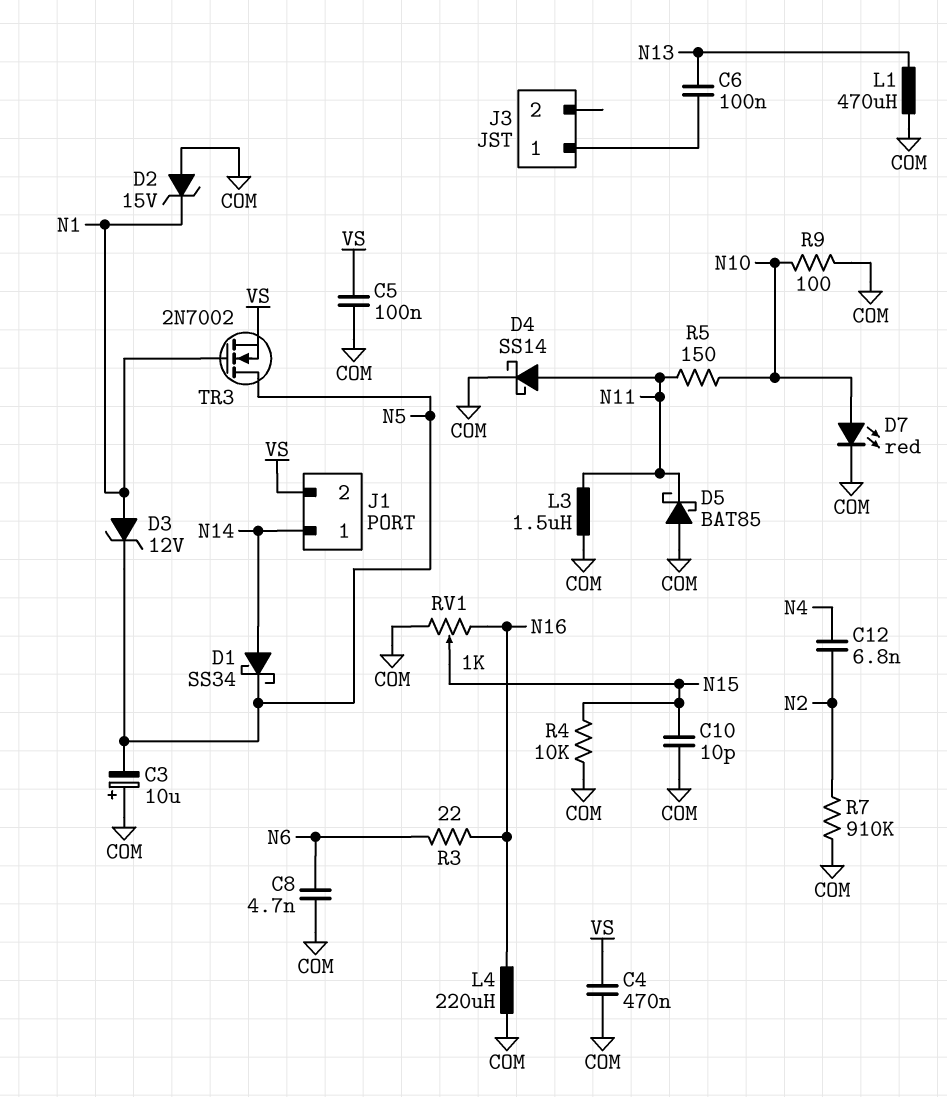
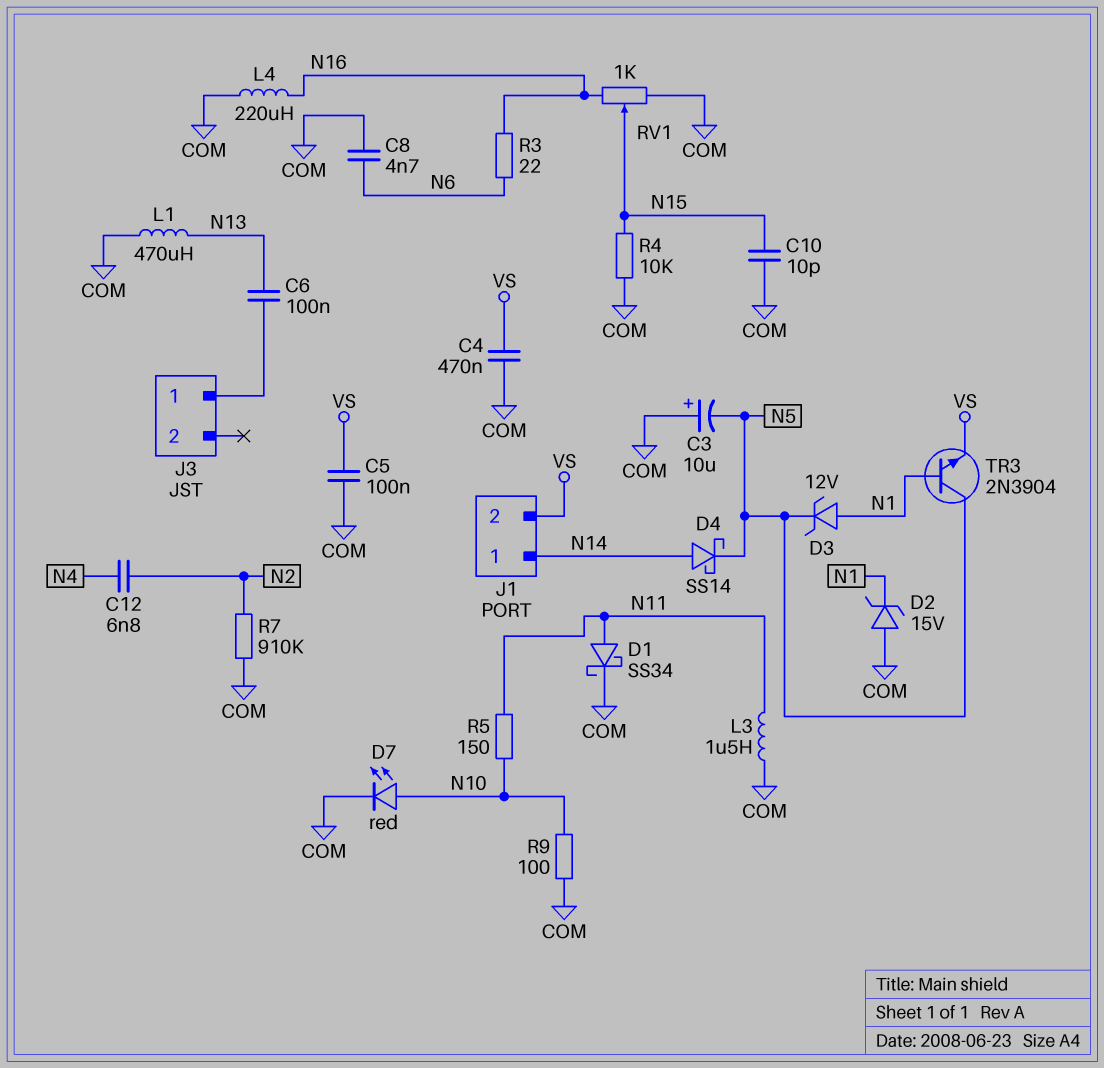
D1: schottky SS34 (A N14, K N5) -> schottky SS34 (A N11, K COM)
D4: schottky SS14 (A N11, K COM) -> schottky SS14 (A N14, K N5)
D5: schottky BAT85 (A COM, K N11) -> none
TR3: NMOS 2N7002 (G N1, D N5, S VS) -> NPN 2N3904 (B N1, C N5, E VS)

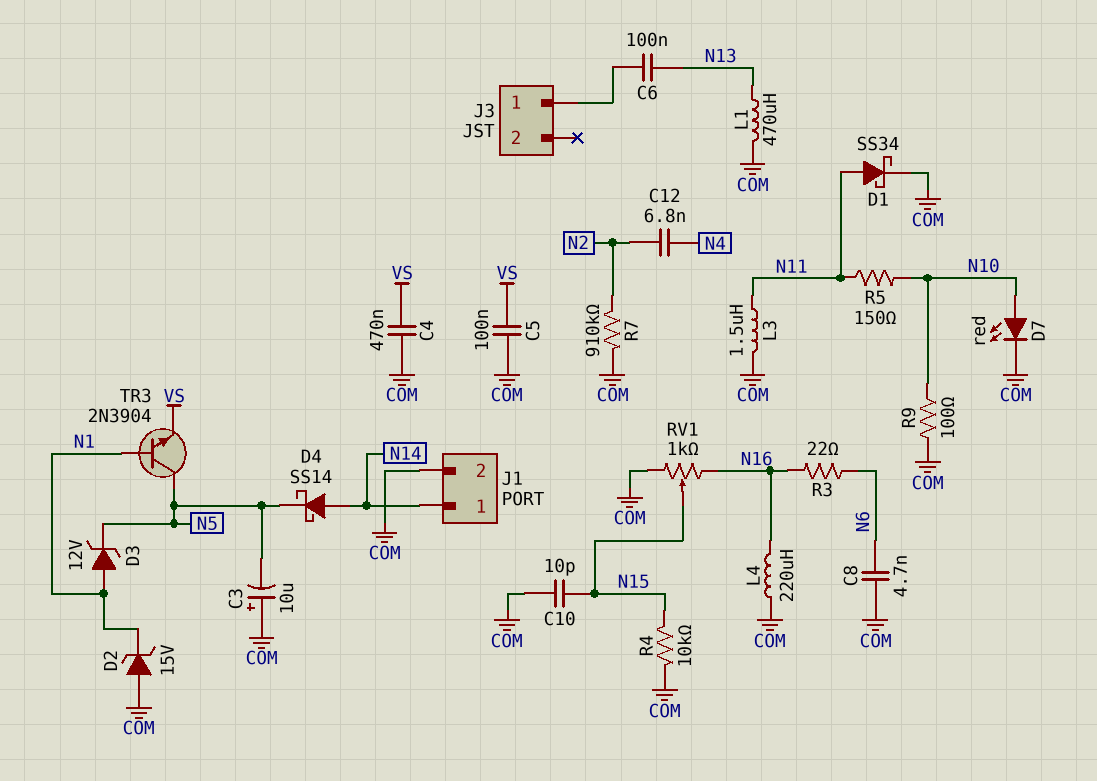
J1 pin 2: VS -> COM

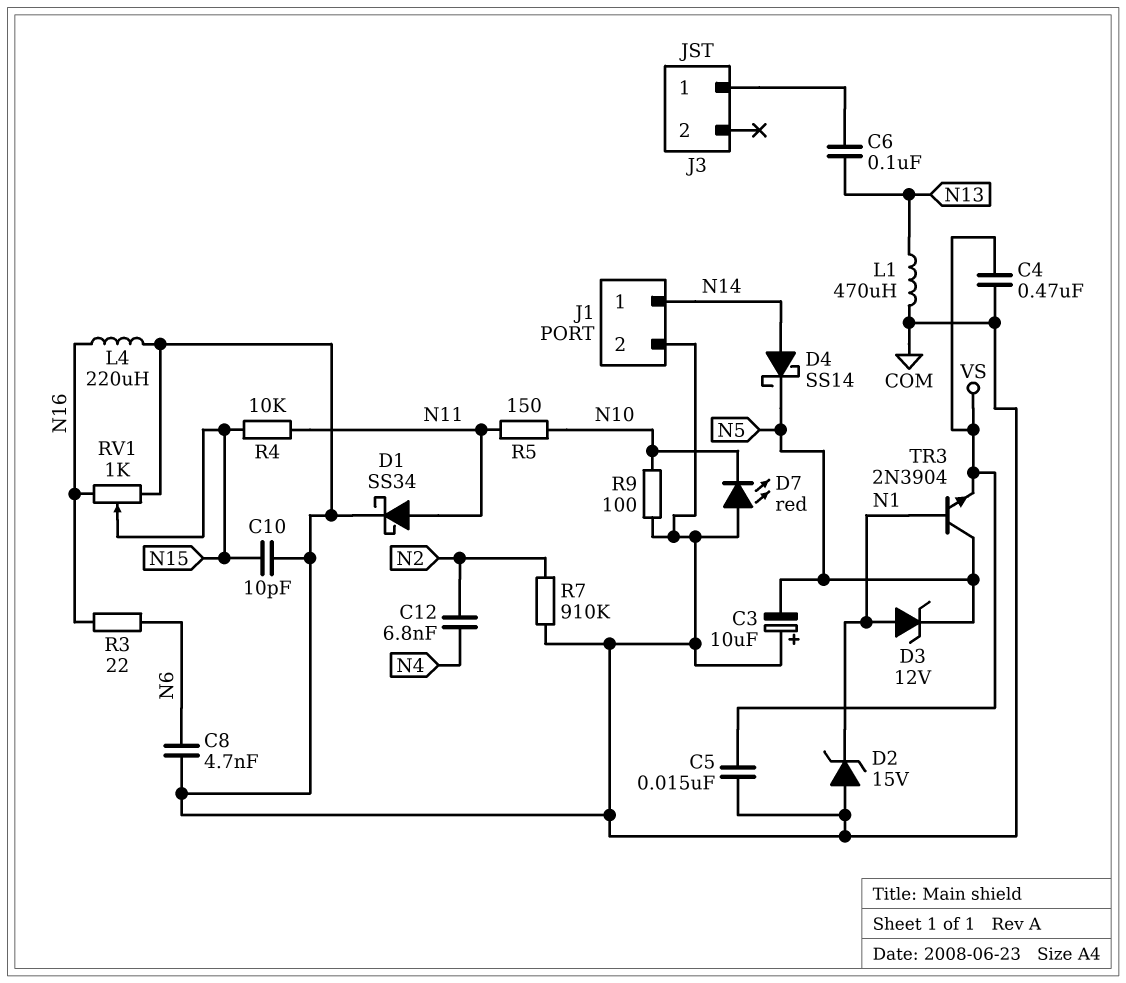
C5: 100nF (COM, VS) -> 15nF (COM, VS)
D7: LED red (A N10, K COM) -> LED red (A COM, K N10)
L3: 1.5uH (COM, N11) -> none
R4: 10k (COM, N15) -> 10k (N11, N15)

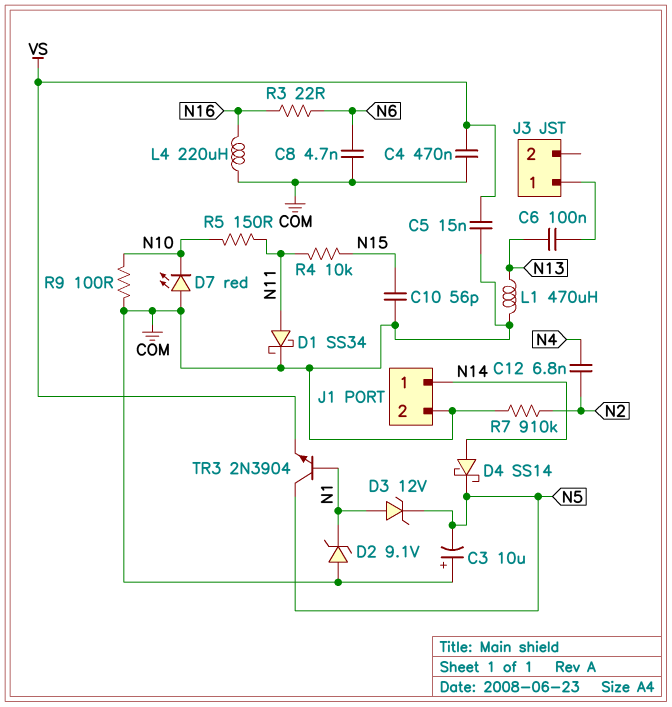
C10: 10pF (COM, N15) -> 56pF (COM, N15)
D2: zener 15V (A COM, K N1) -> zener 9.1V (A COM, K N1)
RV1: 1k (COM, N16, wiper N15) -> none

